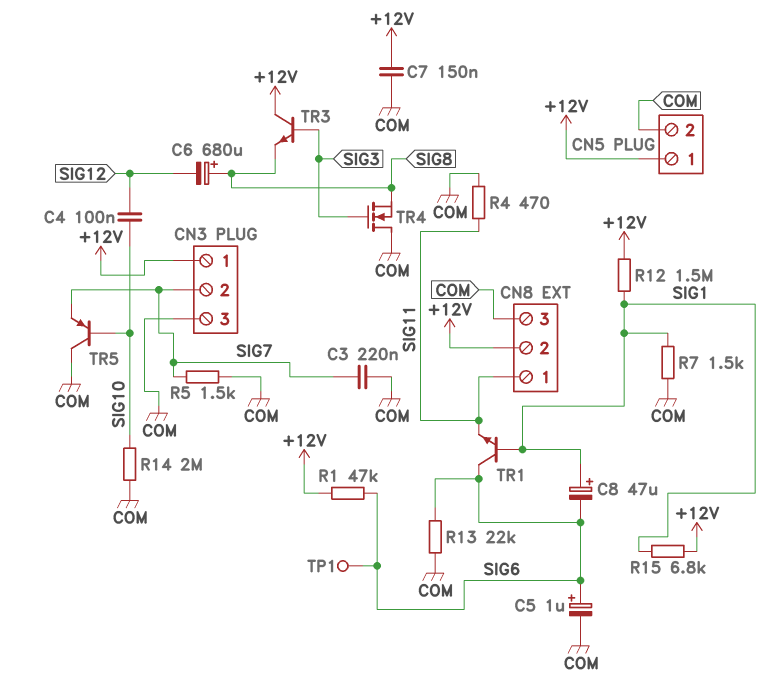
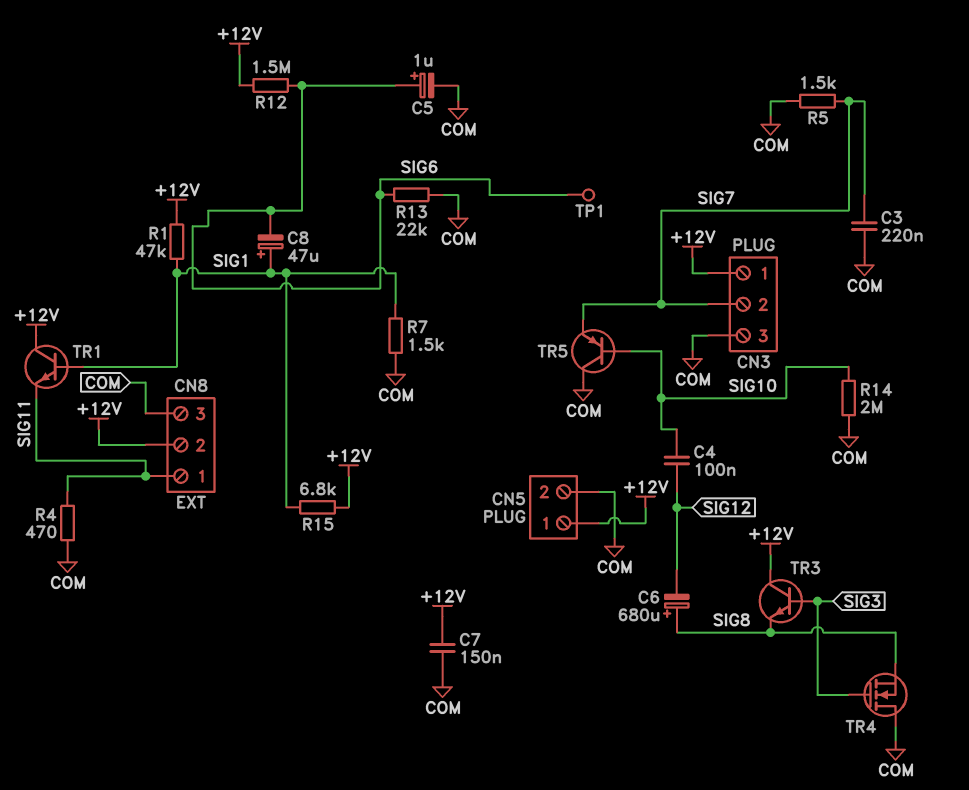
R1: 47k (+12V, SIG6) -> 47k (+12V, SIG1)
R12: 1.5M (+12V, SIG1) -> 1.5M (+12V, SIG6)
TR1: NPN (B SIG1, C SIG6, E SIG11) -> NPN (B SIG1, C +12V, E SIG11)

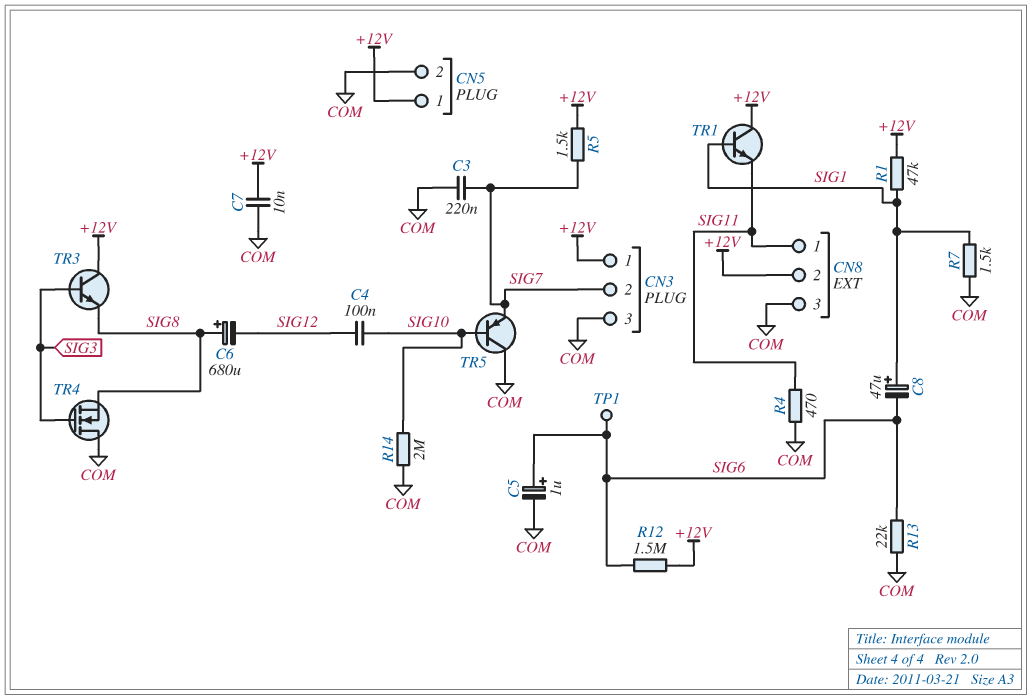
C7: 150nF (+12V, COM) -> 10nF (+12V, COM)
R5: 1.5k (COM, SIG7) -> 1.5k (+12V, SIG7)
R15: 6.8k (+12V, SIG1) -> none

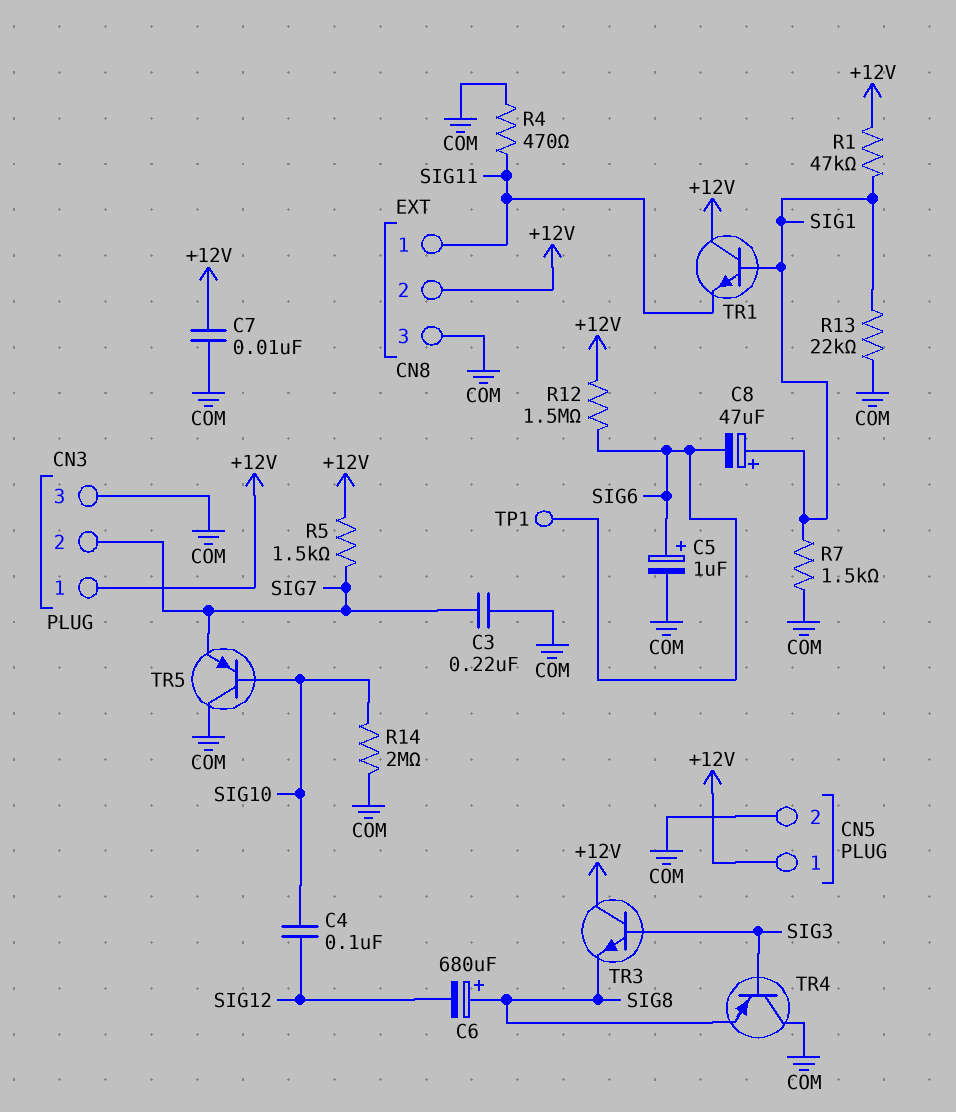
R13: 22k (COM, SIG6) -> 22k (COM, SIG1)
TR4: NMOS (G SIG3, D COM, S SIG8) -> PNP (B SIG3, C COM, E SIG8)

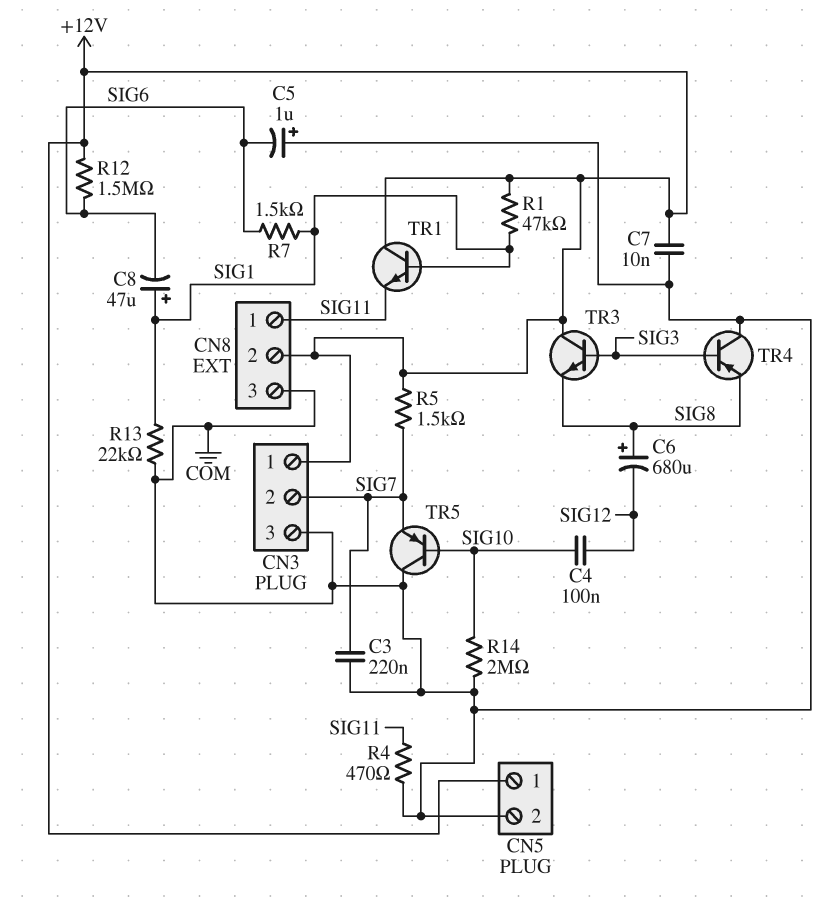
C5: 1uF (plus SIG6, minus COM) -> 1uF (plus COM, minus SIG6)
R7: 1.5k (COM, SIG1) -> 1.5k (SIG1, SIG6)
TP1: test point (SIG6) -> none

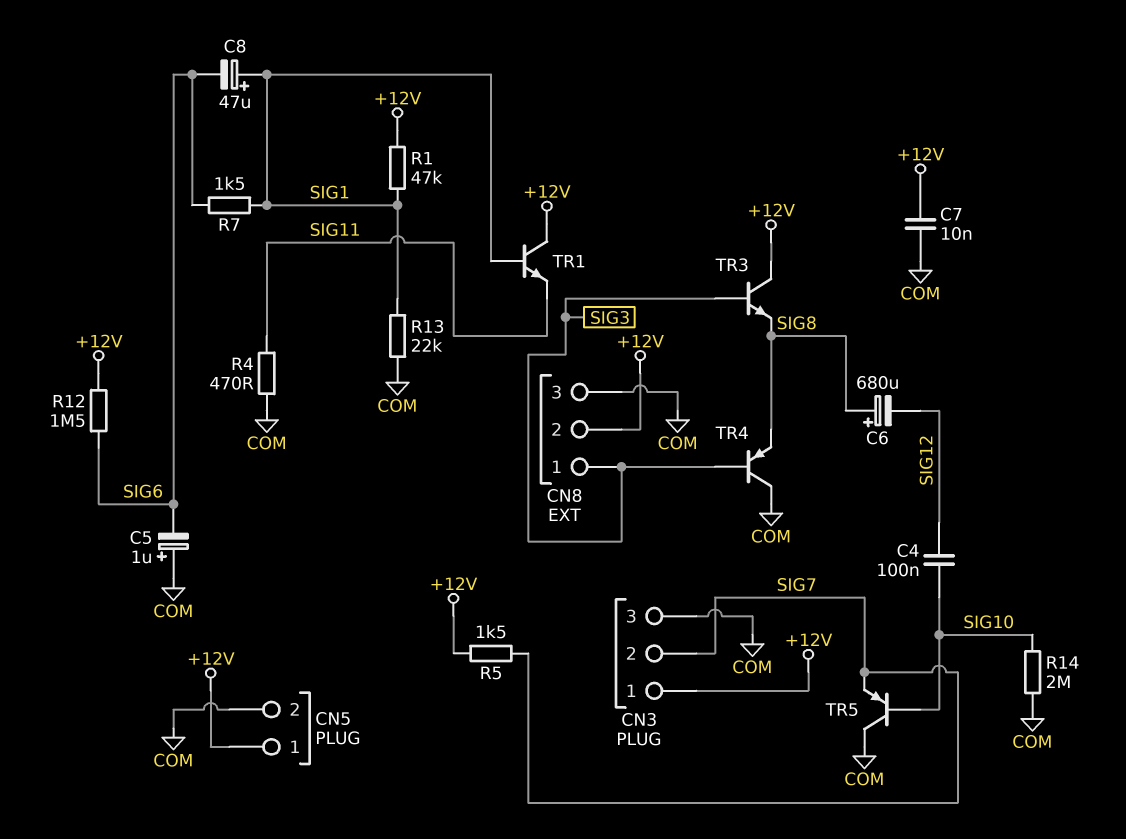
C3: 220nF (COM, SIG7) -> none
CN8 pin 1: SIG11 -> SIG3

